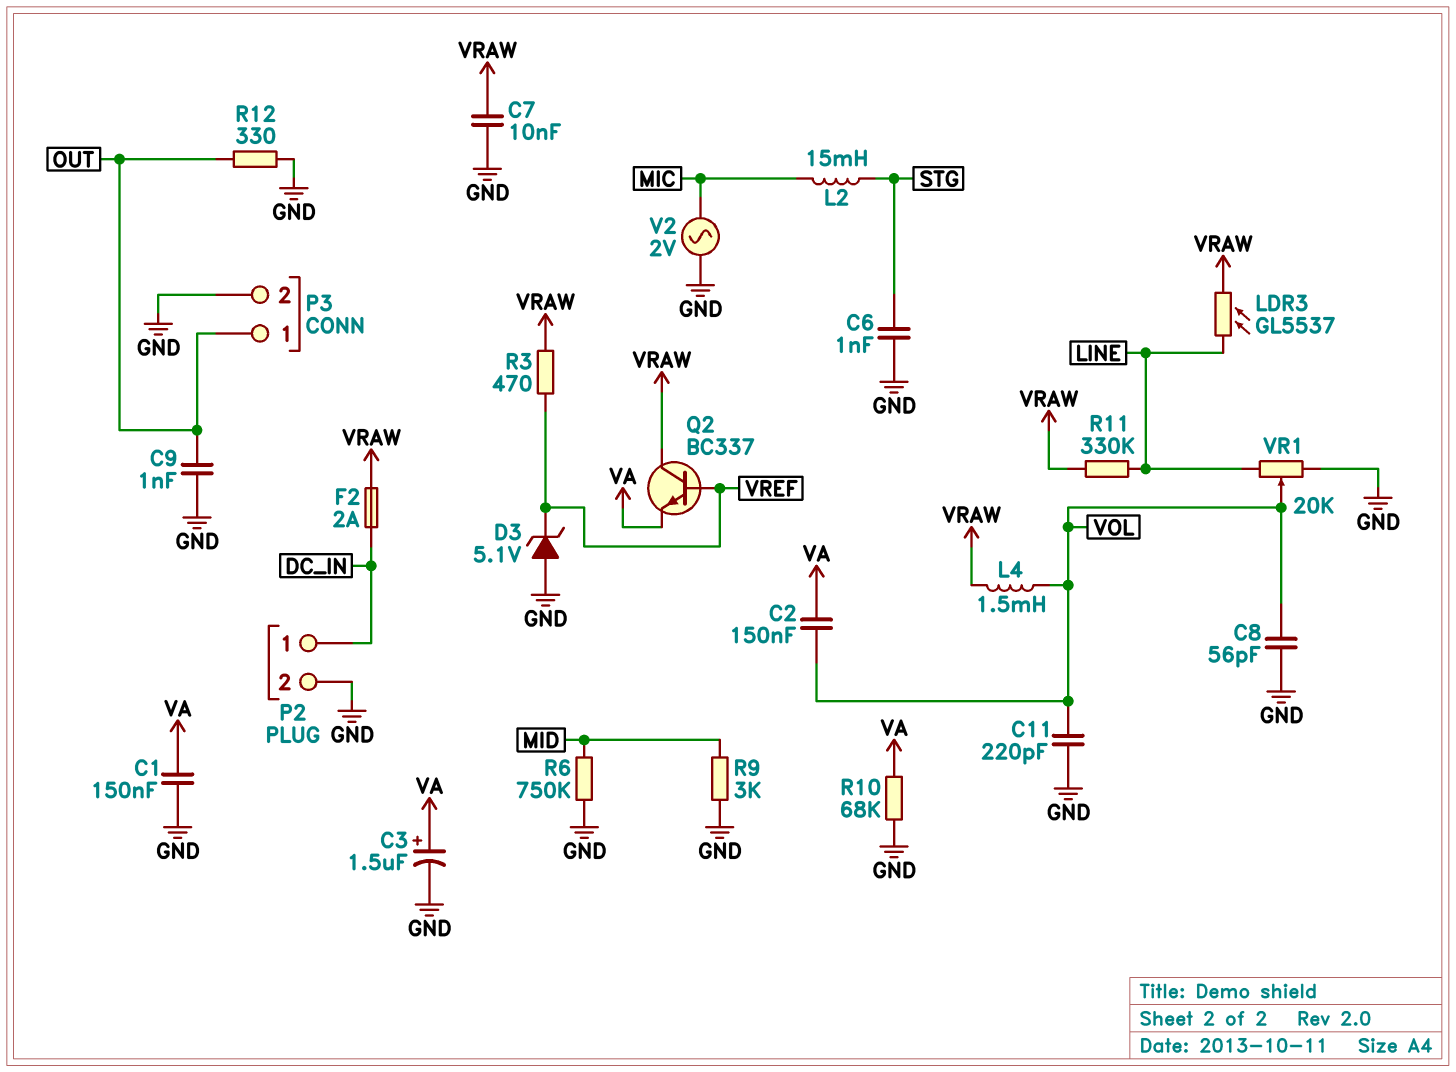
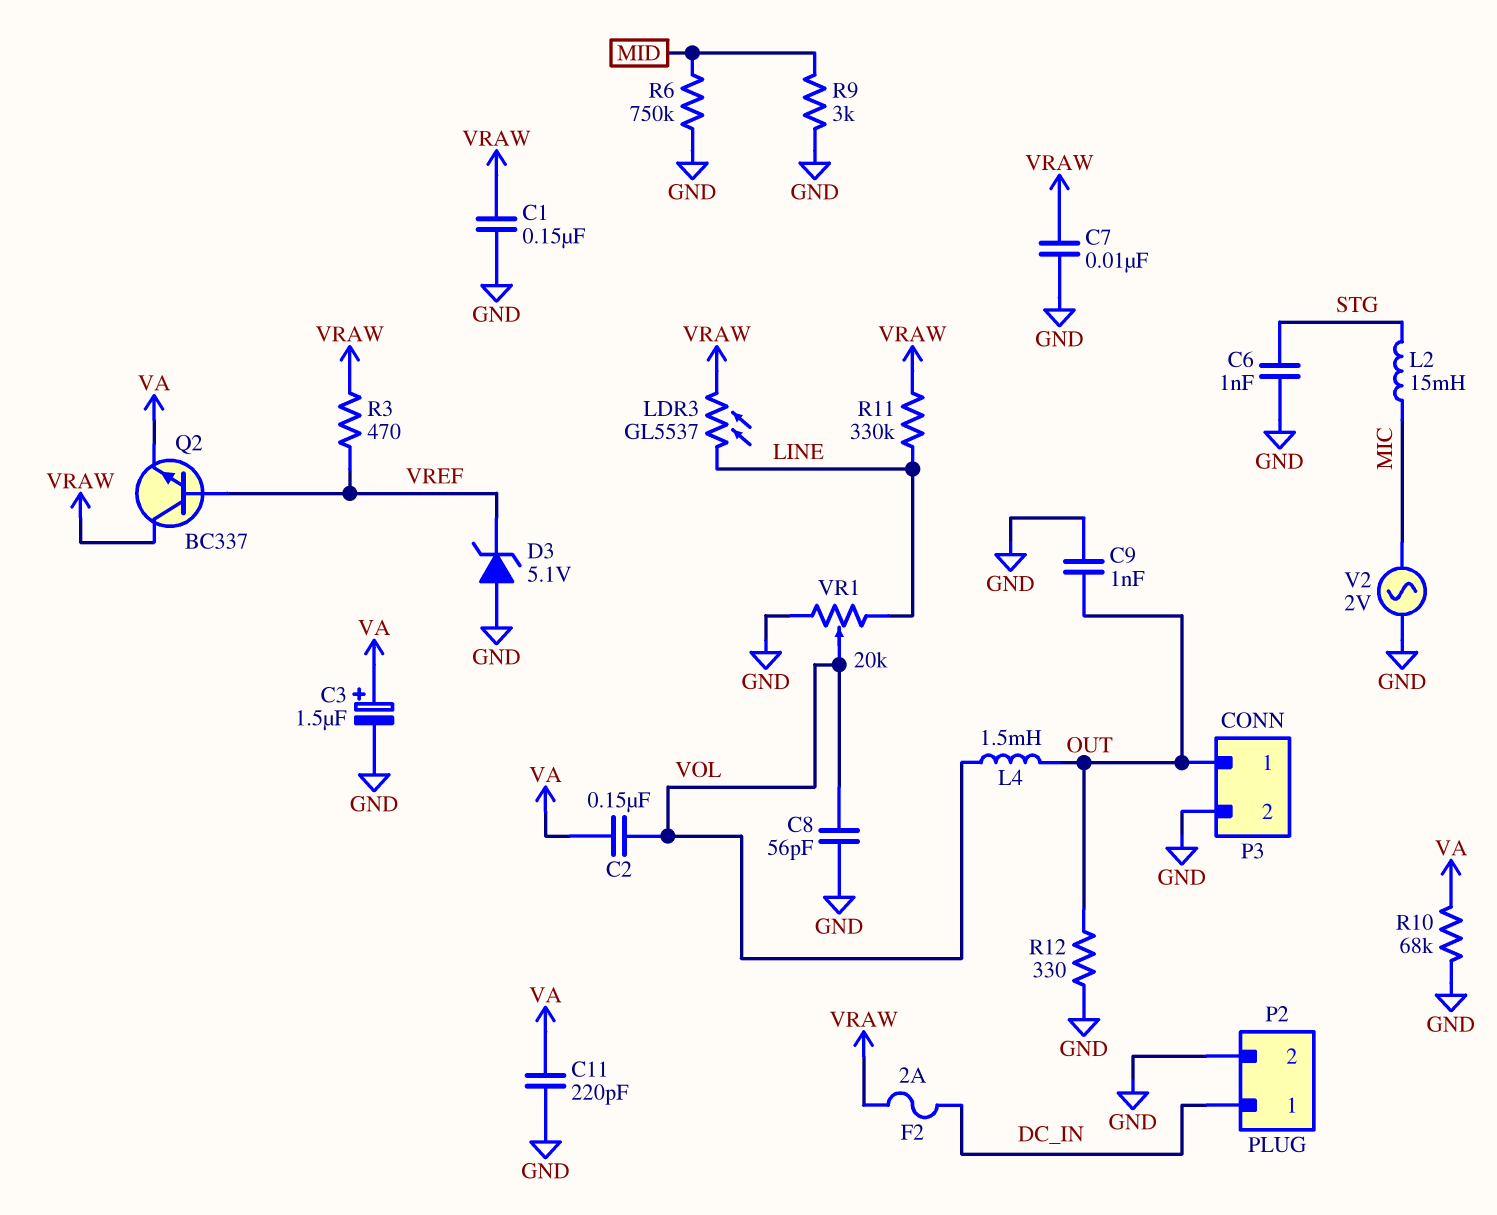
C1: 150nF (GND, VA) -> 150nF (GND, VRAW)
C11: 220pF (GND, VOL) -> 220pF (GND, VA)
L4: 1.5mH (VOL, VRAW) -> 1.5mH (OUT, VOL)

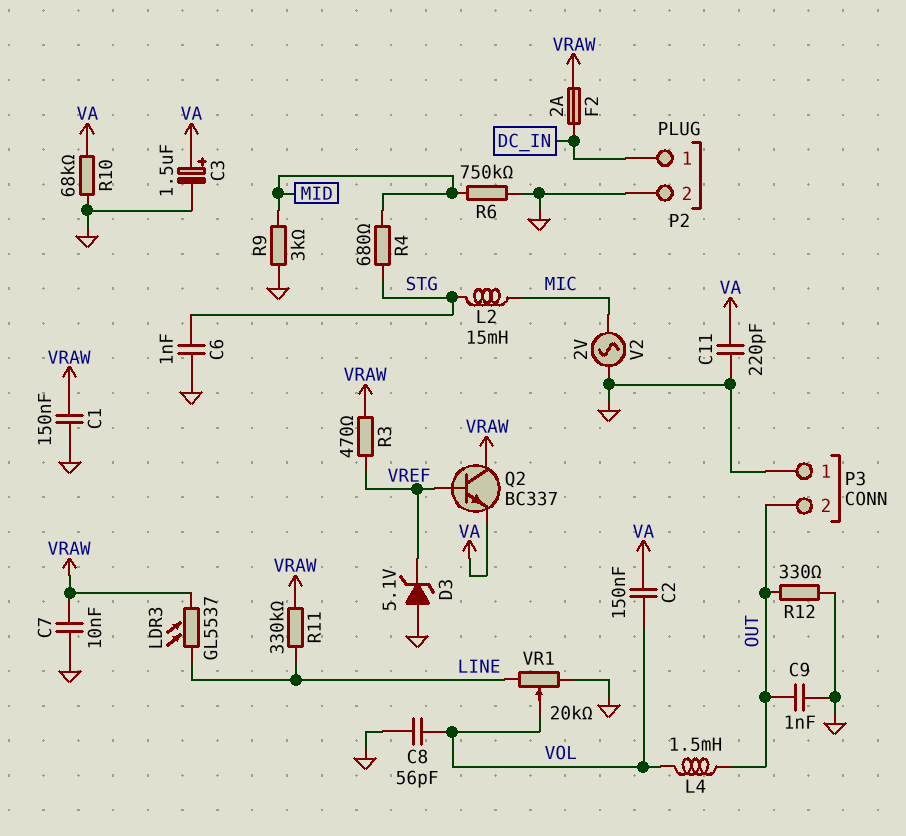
P3 pin 1: OUT -> GND
P3 pin 2: GND -> OUT
R4: none -> 680 (MID, STG)

